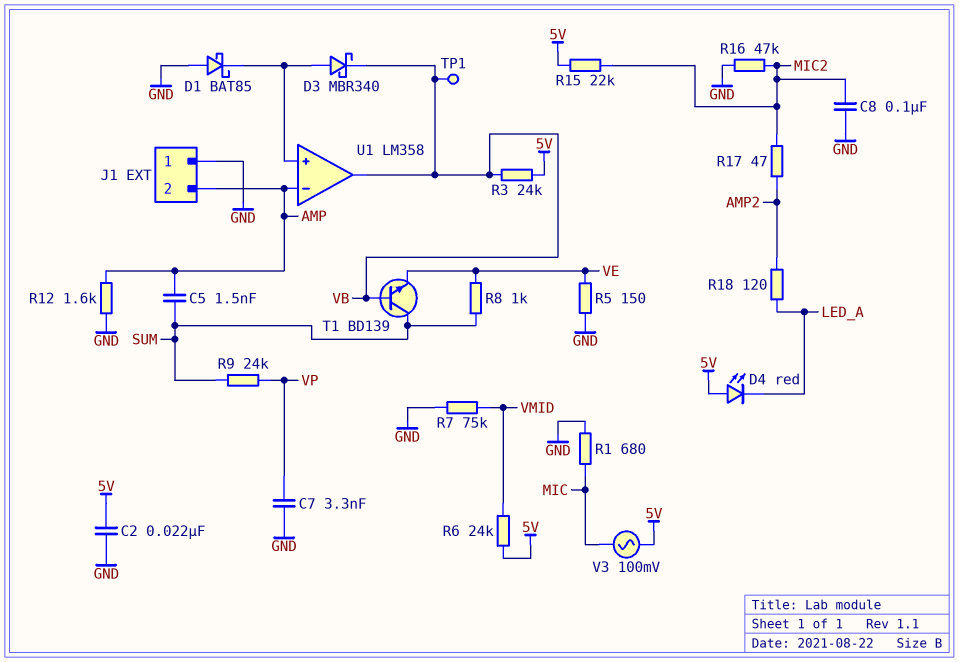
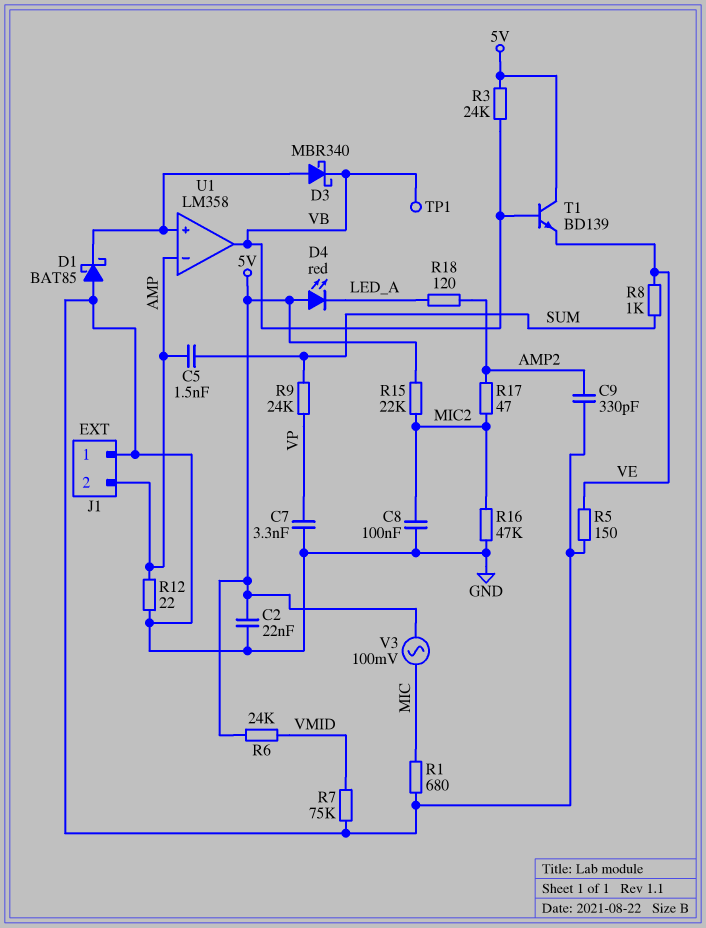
C9: none -> 330pF (AMP2, GND)
R12: 1.6k (AMP, GND) -> 22 (AMP, GND)
T1: NPN BD139 (B VB, C SUM, E VE) -> NPN BD139 (B VB, C 5V, E VE)

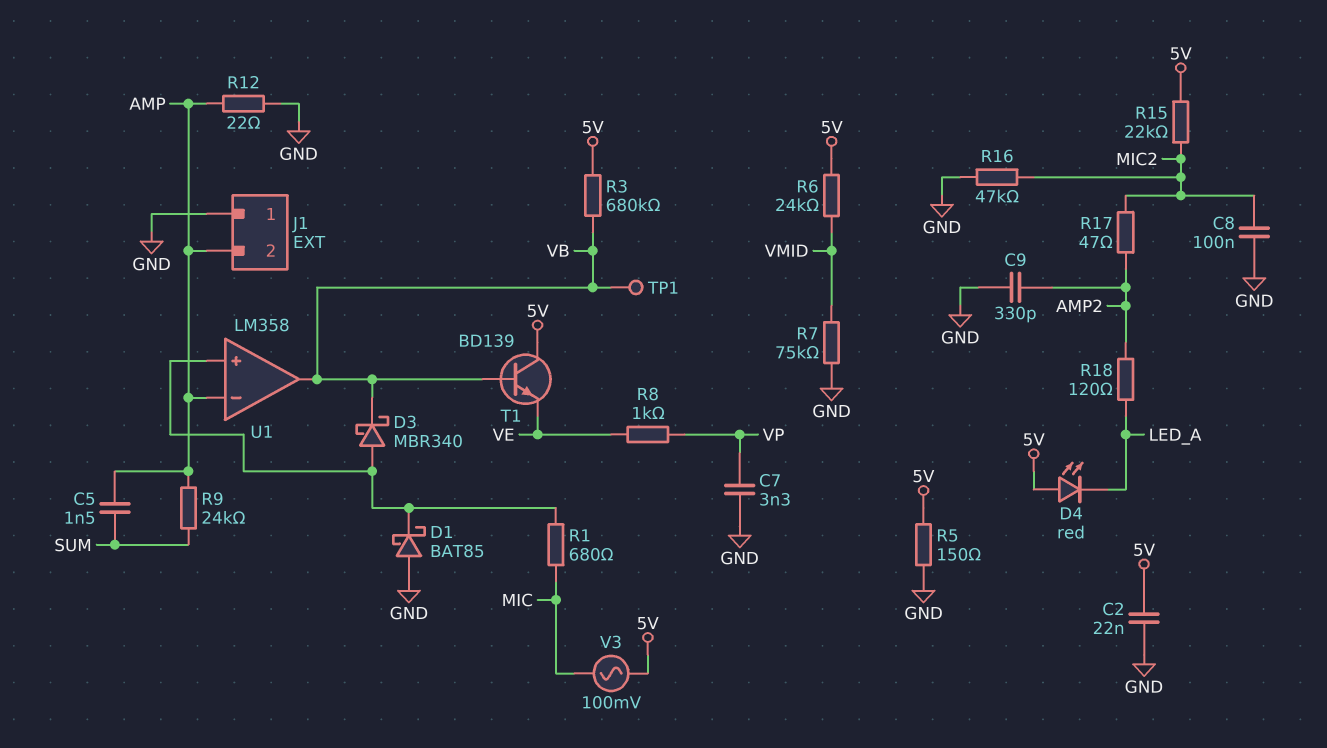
R1: 680 (GND, MIC) -> 680 (MIC, U1/in+)
R3: 24k (5V, VB) -> 680k (5V, VB)
R5: 150 (GND, VE) -> 150 (5V, GND)
R8: 1k (SUM, VE) -> 1k (VE, VP)
R9: 24k (SUM, VP) -> 24k (AMP, SUM)

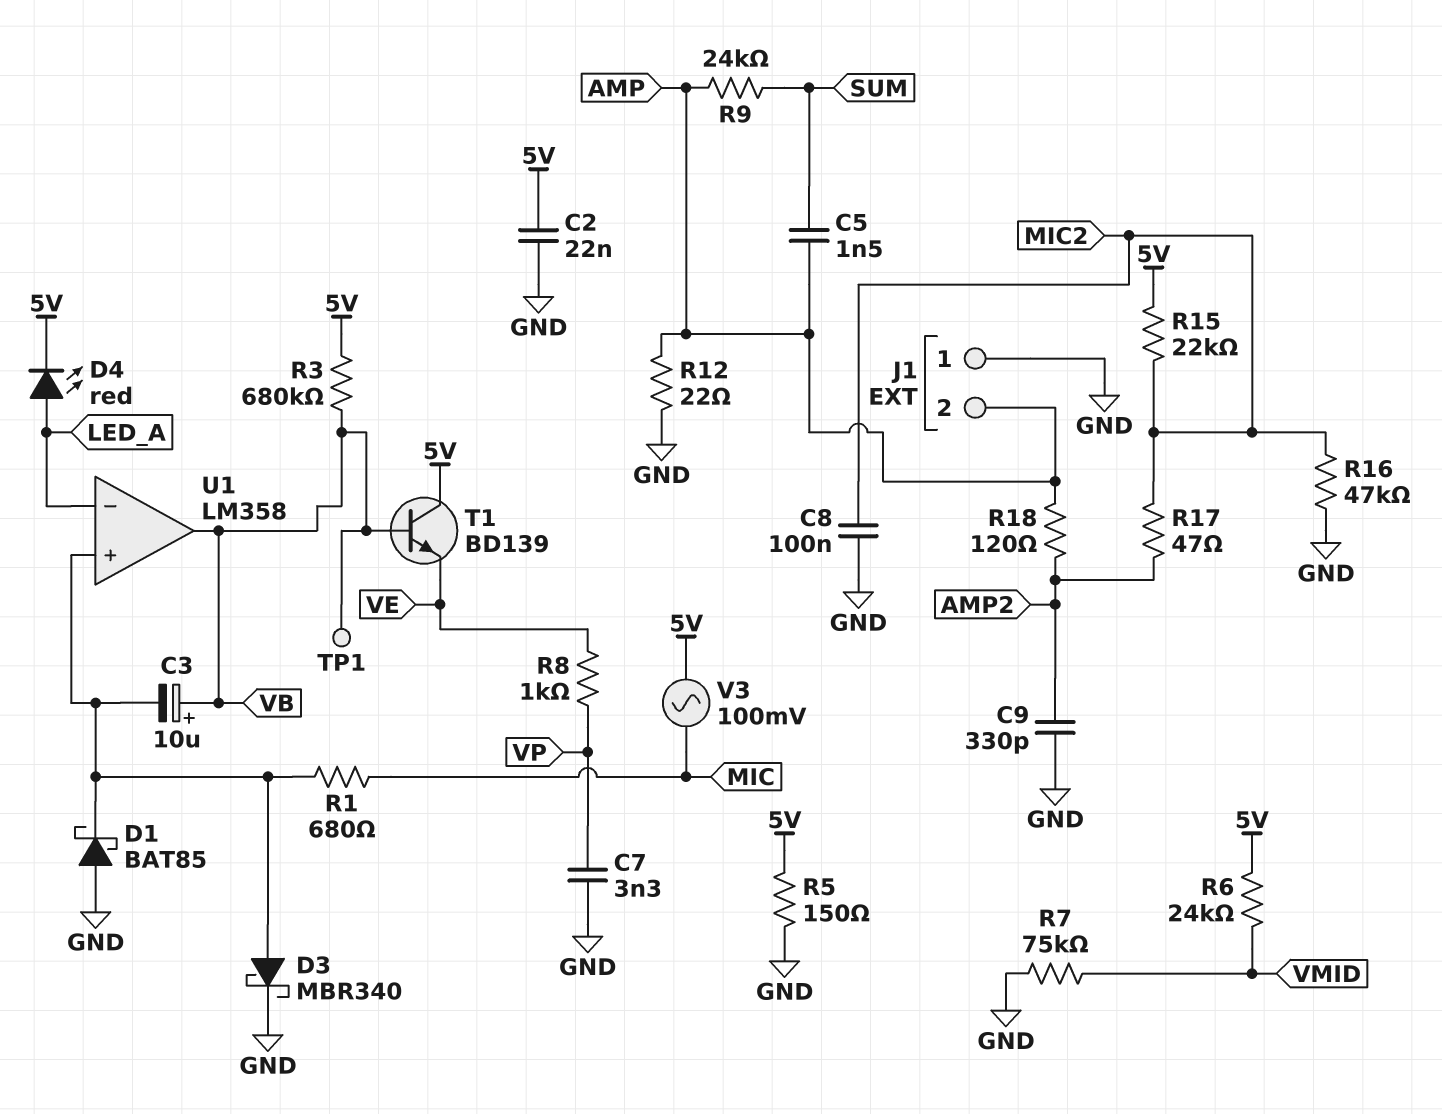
C3: none -> 10uF (plus VB, minus U1/in+)
D3: schottky MBR340 (A U1/in+, K VB) -> schottky MBR340 (A U1/in+, K GND)
D4: LED red (A 5V, K LED_A) -> LED red (A LED_A, K 5V)
R18: 120 (AMP2, LED_A) -> 120 (AMP, AMP2)
U1 pin in-: AMP -> LED_A

